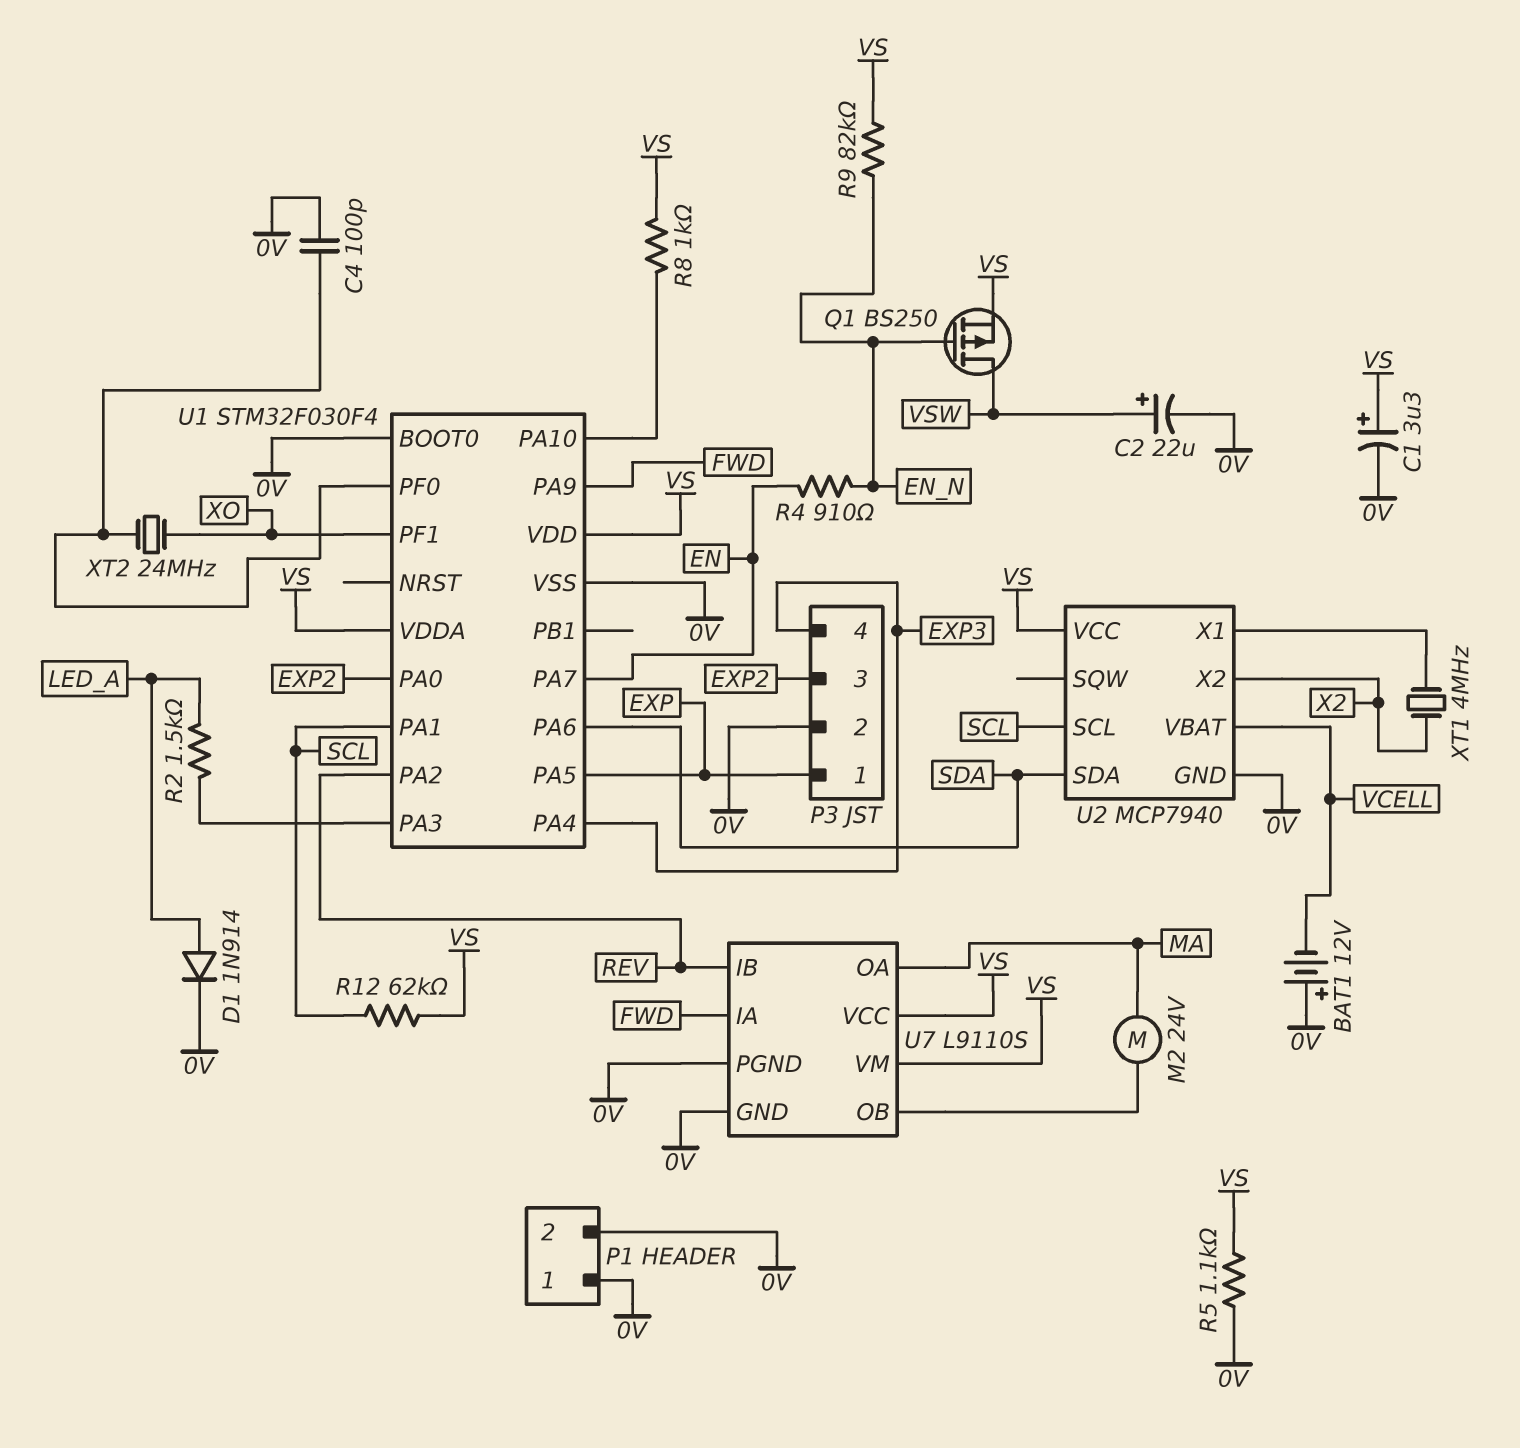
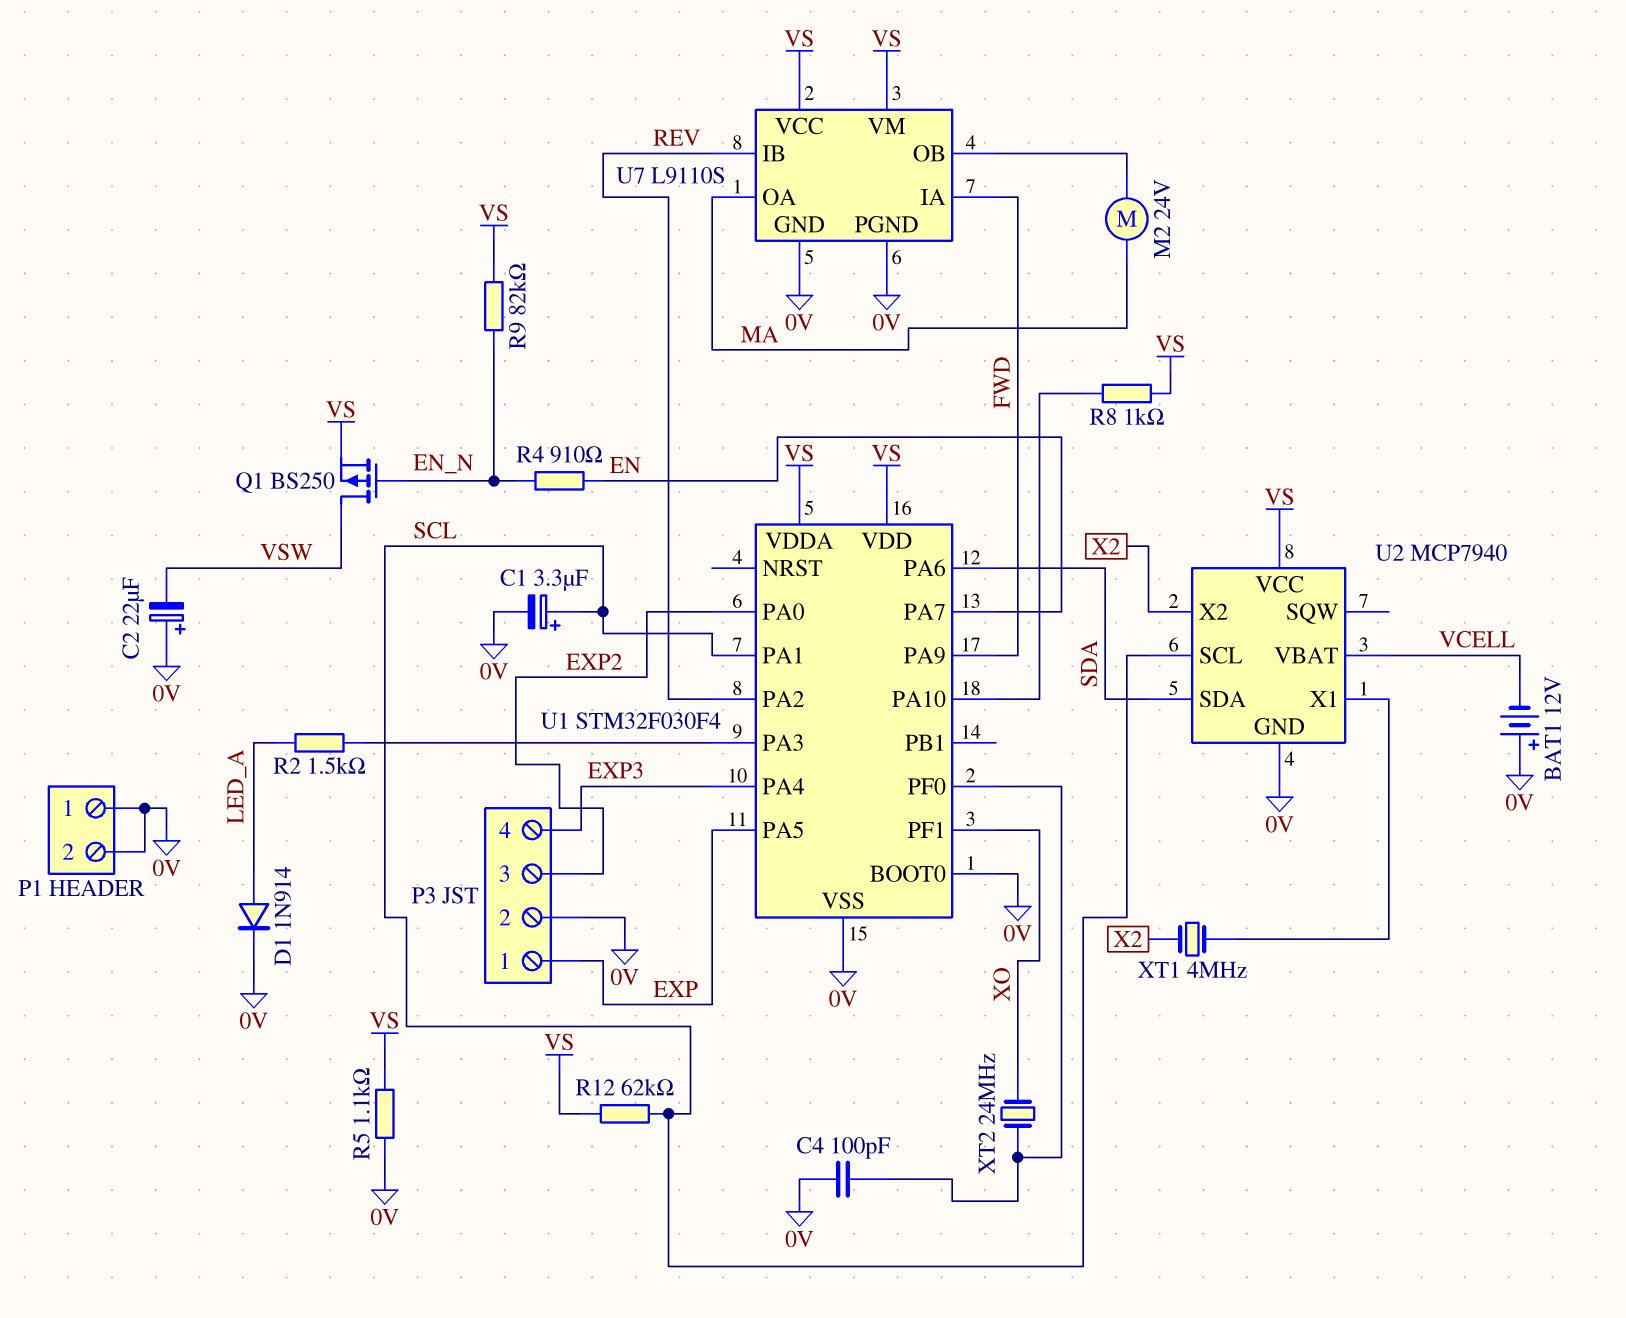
C1: 3.3uF (plus VS, minus 0V) -> 3.3uF (plus SCL, minus 0V)
C2: 22uF (plus VSW, minus 0V) -> 22uF (plus 0V, minus VSW)

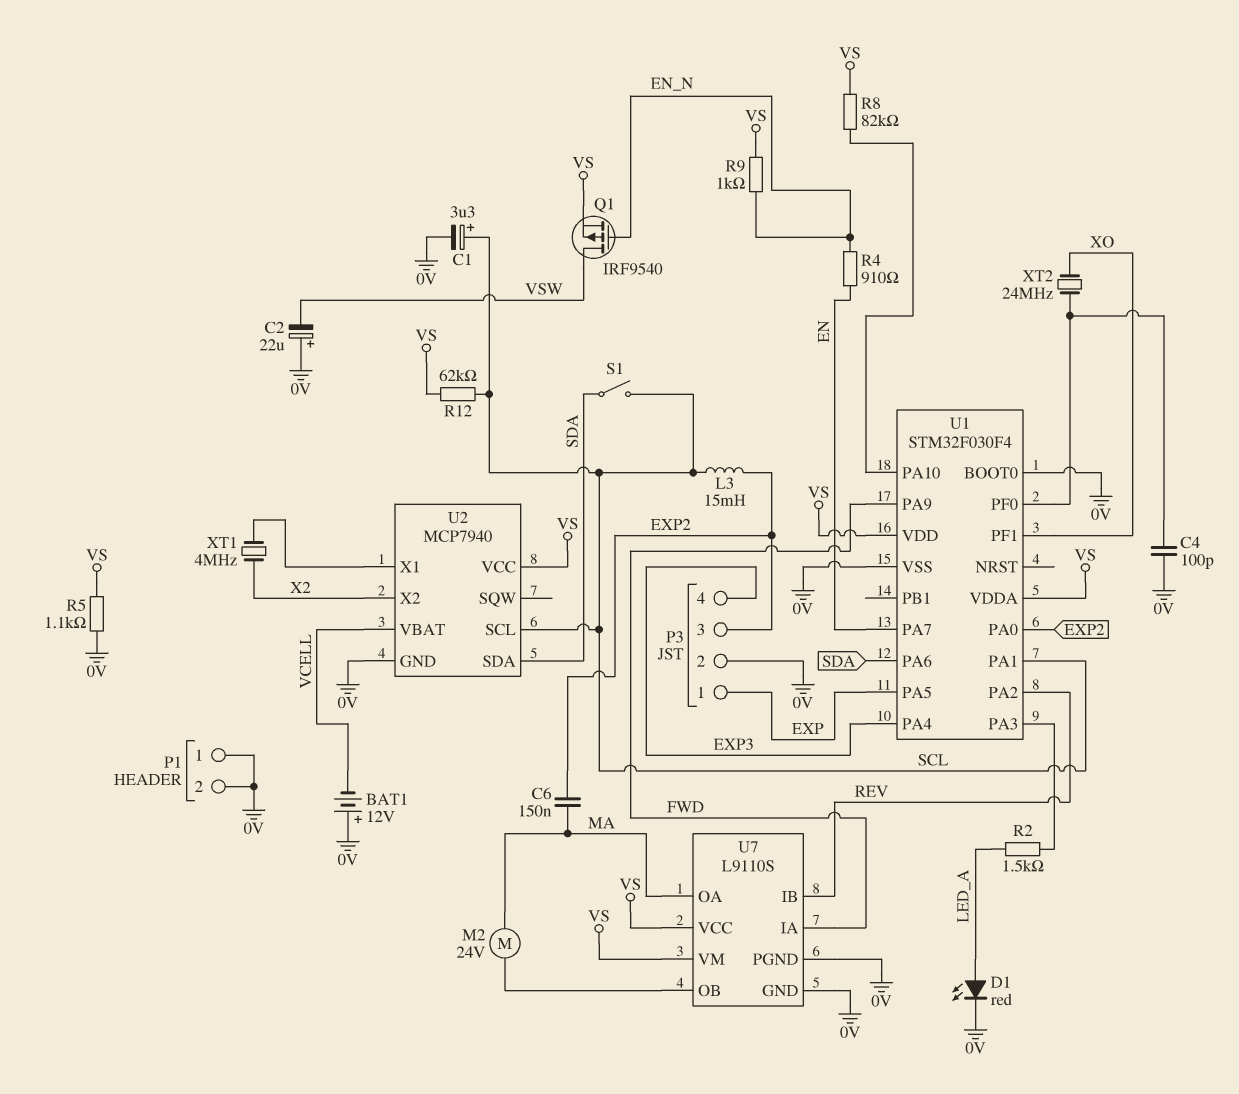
C6: none -> 150nF (EXP2, MA)
D1: diode 1N914 (A LED_A, K 0V) -> LED red (A LED_A, K 0V)
L3: none -> 15mH (EXP2, SCL)
Q1: PMOS BS250 (G EN_N, D VSW, S VS) -> PMOS IRF9540 (G EN_N, D VSW, S VS)
R8: 1k (U1/PA10, VS) -> 82k (U1/PA10, VS)
R9: 82k (EN_N, VS) -> 1k (EN_N, VS)
S1: none -> switch (SCL, SDA)

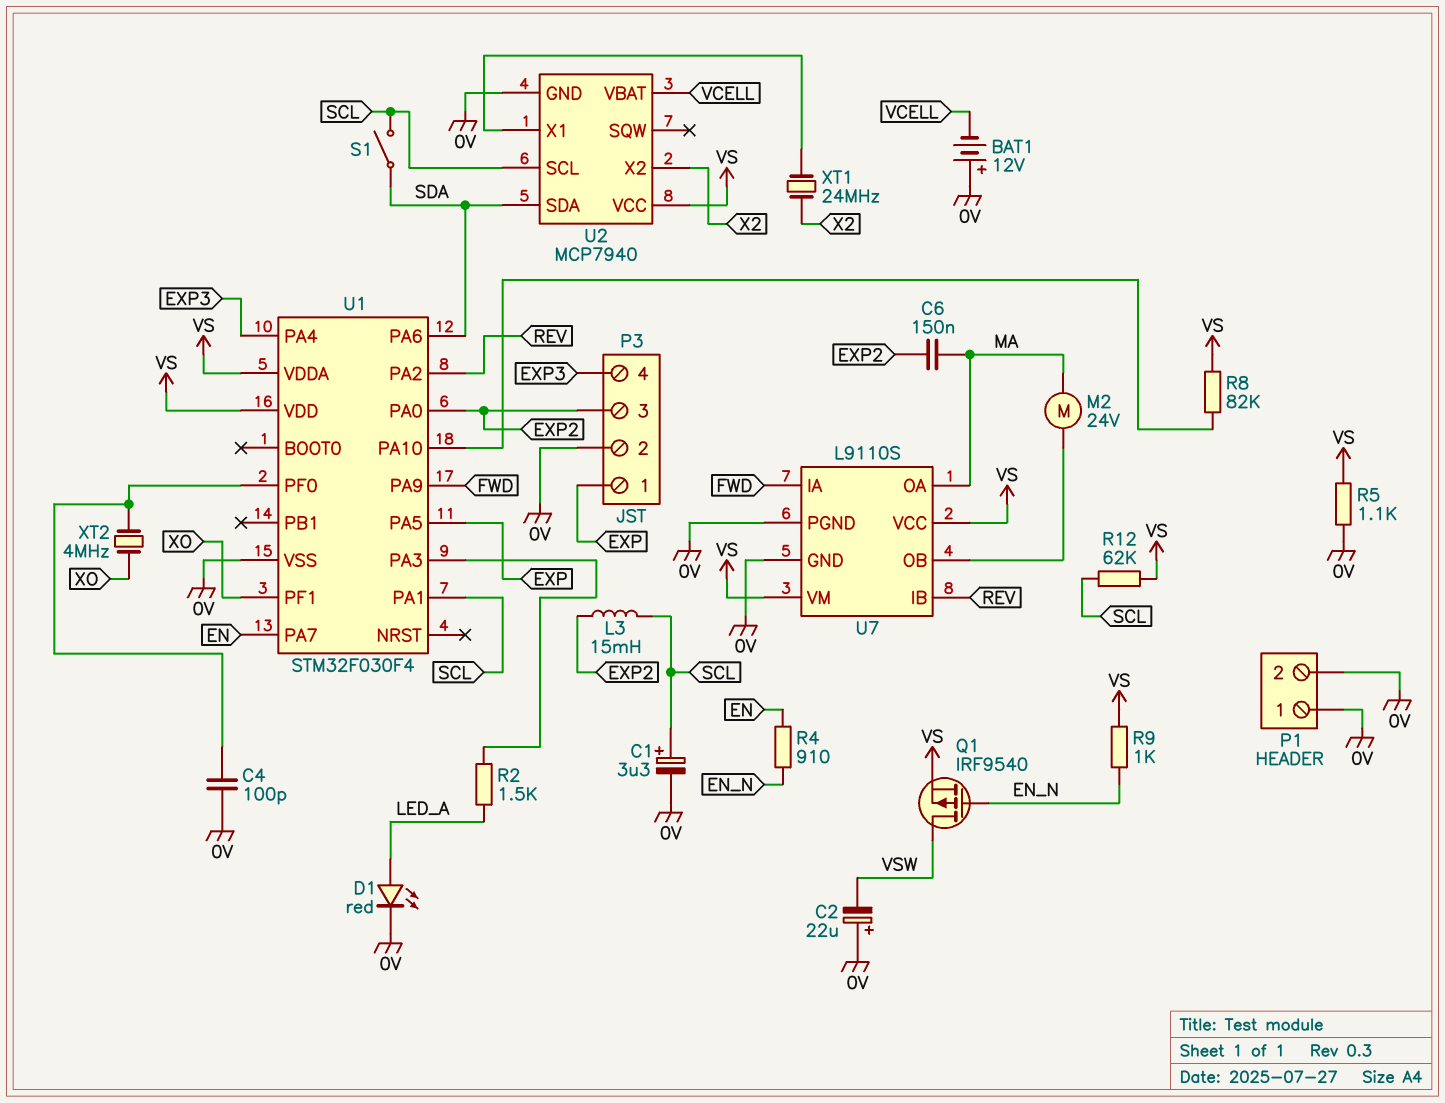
U1 pin BOOT0: 0V -> none
XT1: 4MHz (U2/X1, X2) -> 24MHz (U2/X1, X2)
XT2: 24MHz (U1/PF0, XO) -> 4MHz (U1/PF0, XO)

